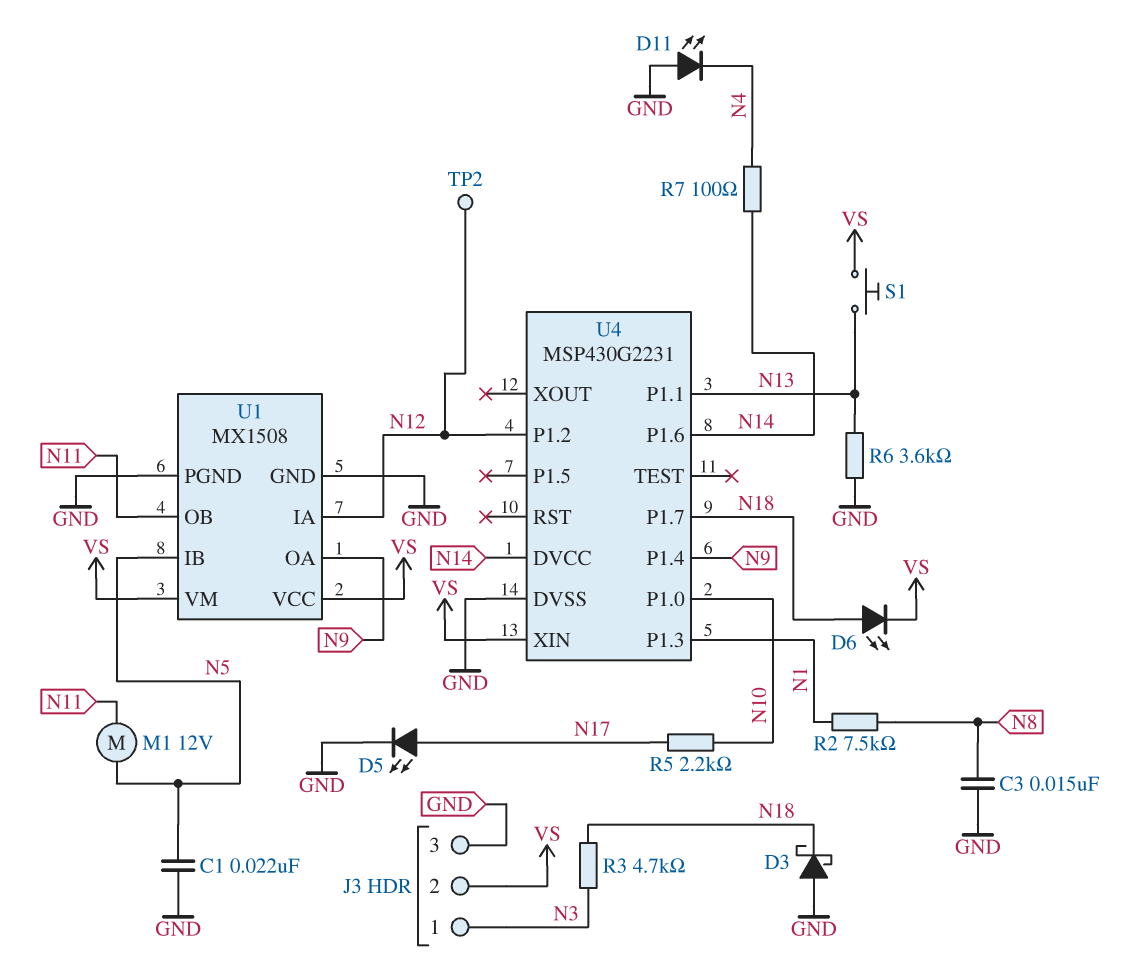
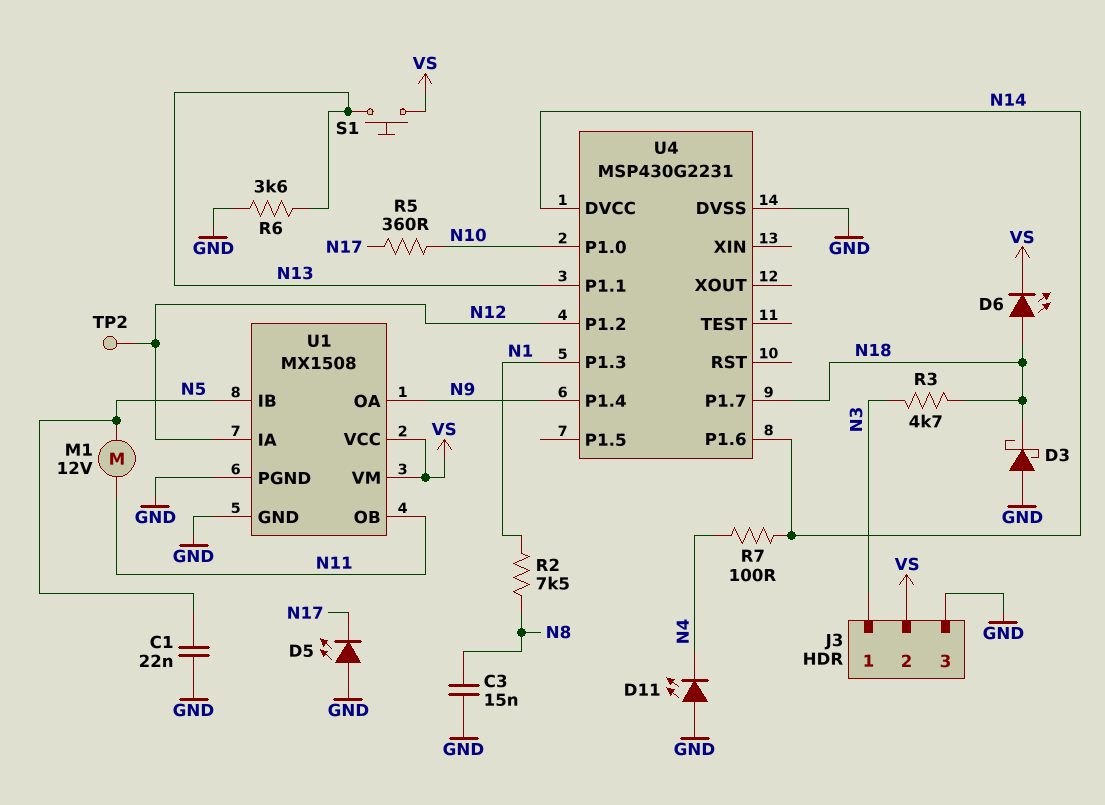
D5: LED (A N17, K GND) -> LED (A GND, K N17)
R5: 2.2k (N10, N17) -> 360 (N10, N17)
U4 pin XIN: VS -> none

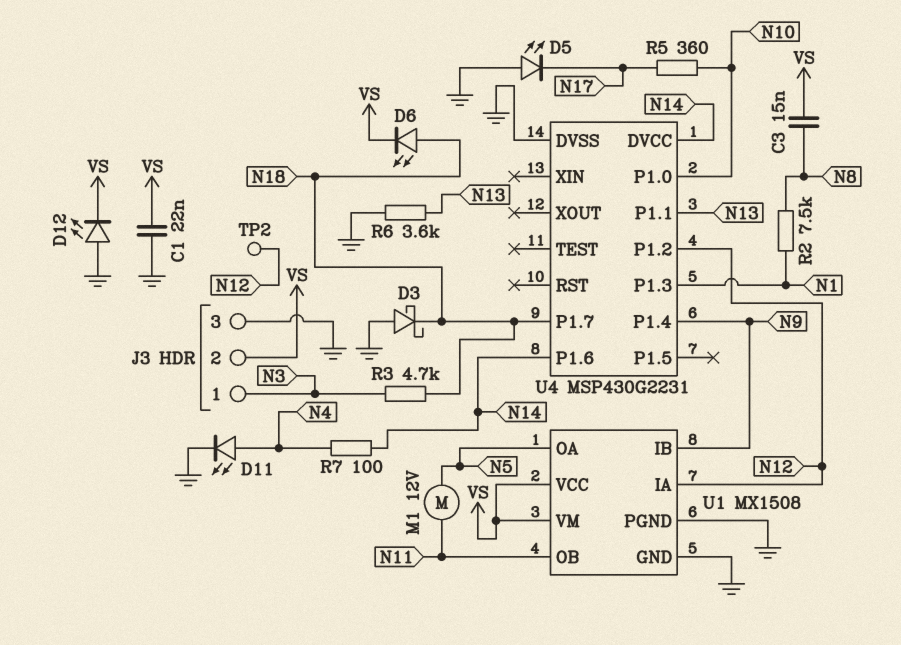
C1: 22nF (GND, N5) -> 22nF (GND, VS)
C3: 15nF (GND, N8) -> 15nF (N8, VS)
D11: LED (A GND, K N4) -> LED (A N4, K GND)
D12: none -> LED (A GND, K VS)
S1: button (N13, VS) -> none
U1 pin IB: N5 -> N9
U1 pin OA: N9 -> N5

